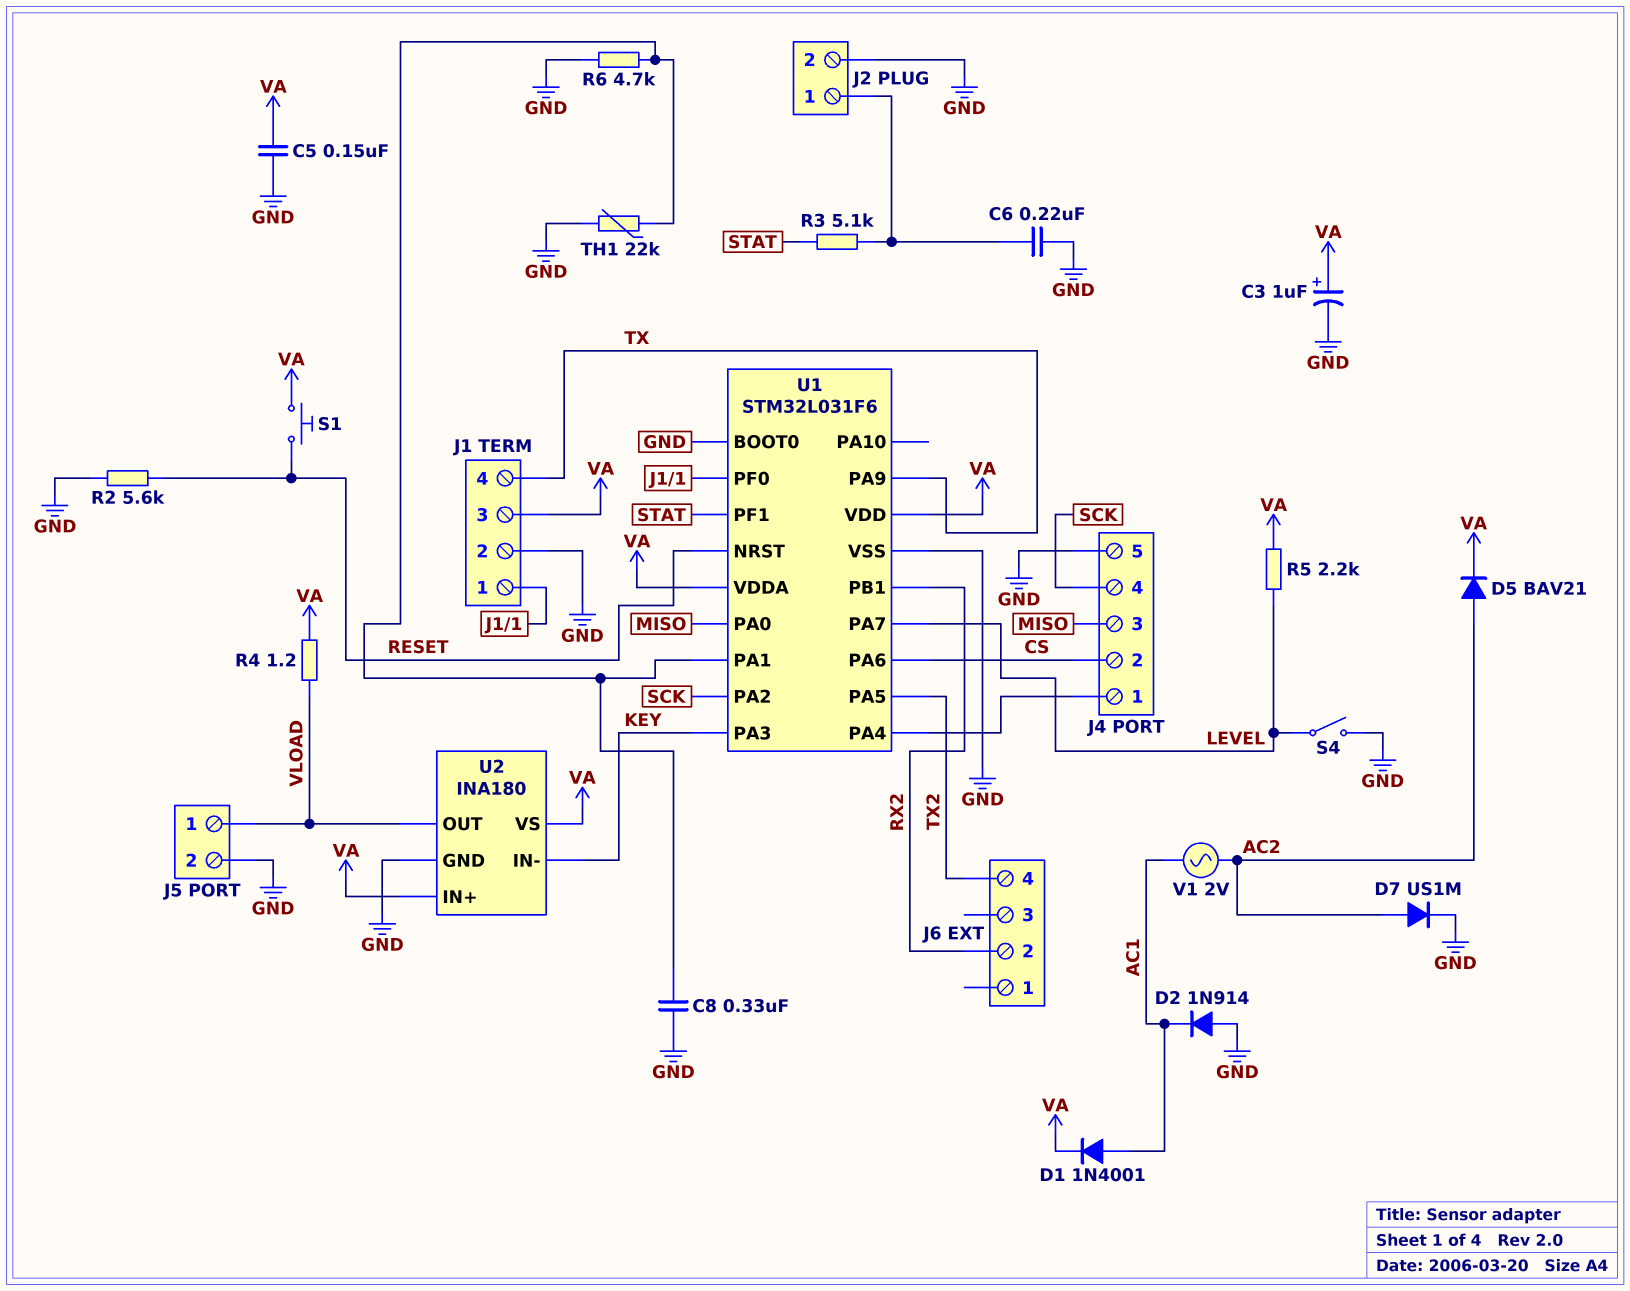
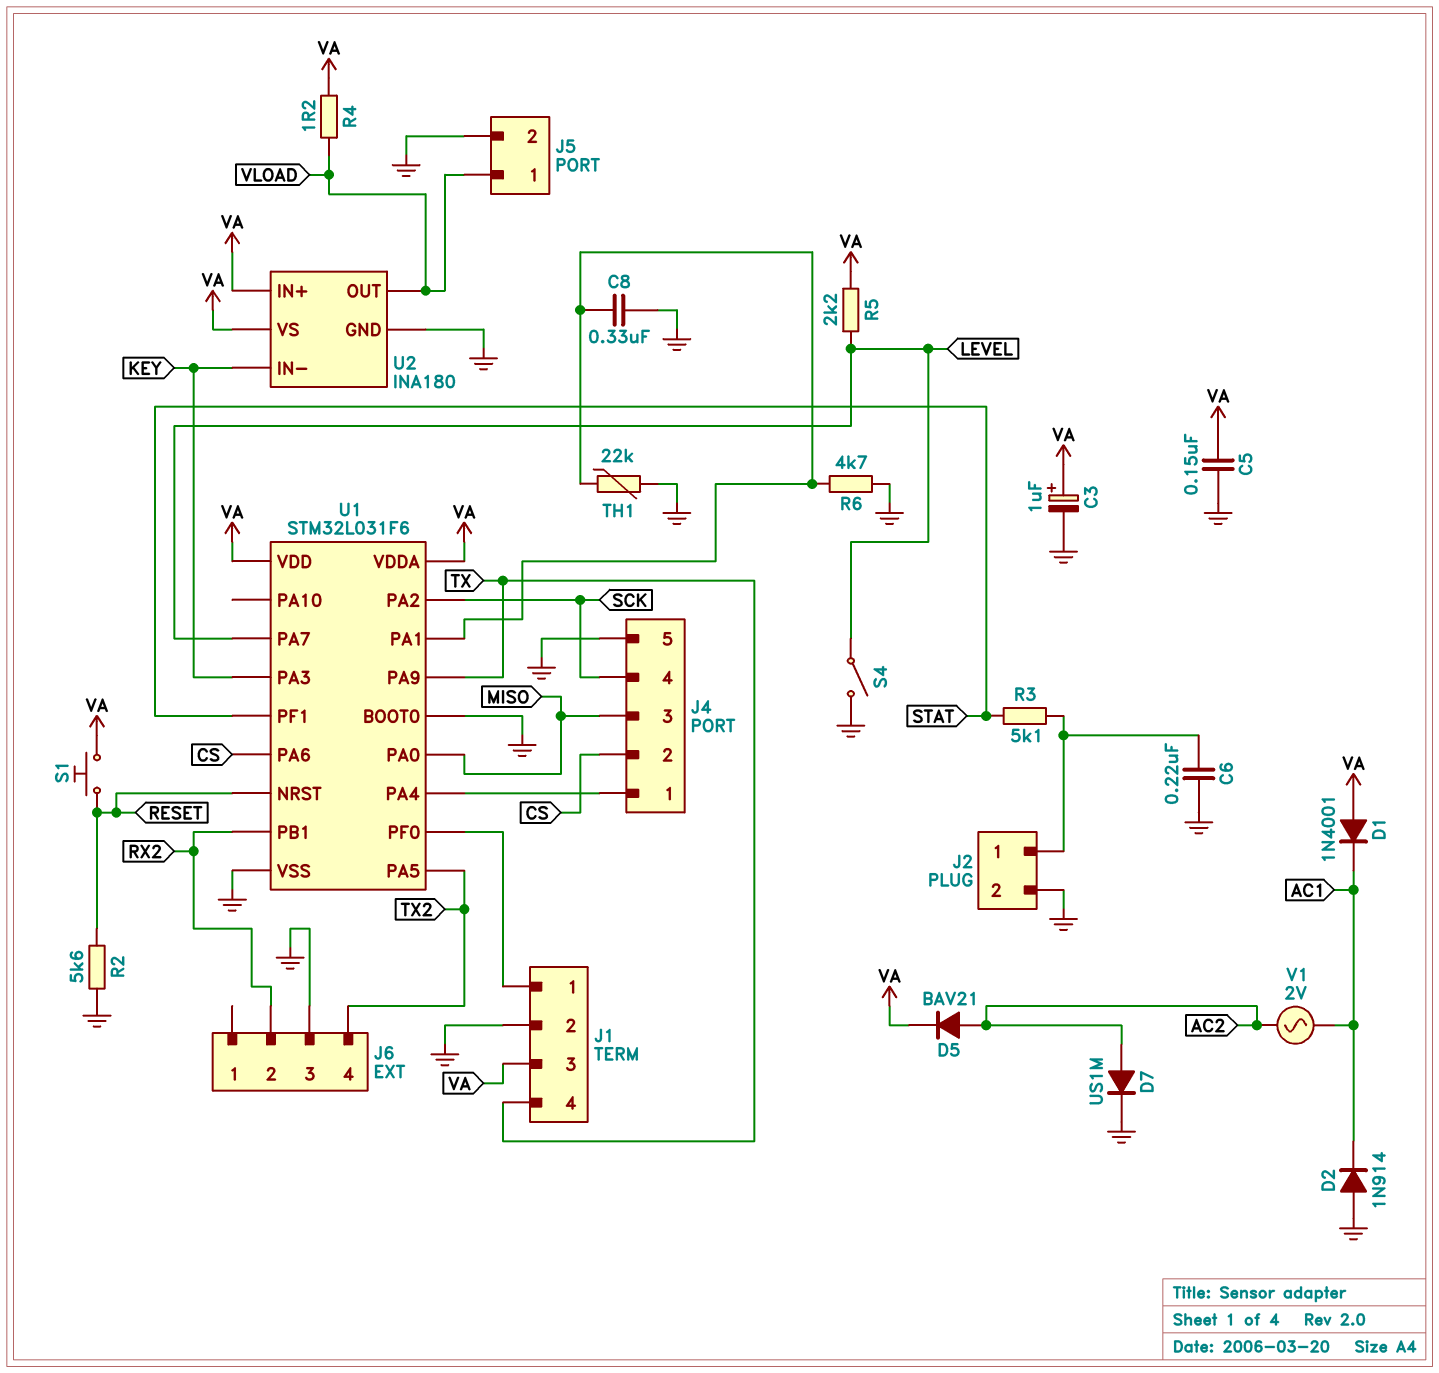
D1: diode 1N4001 (A AC1, K VA) -> diode 1N4001 (A VA, K AC1)
J6 pin 3: none -> GND

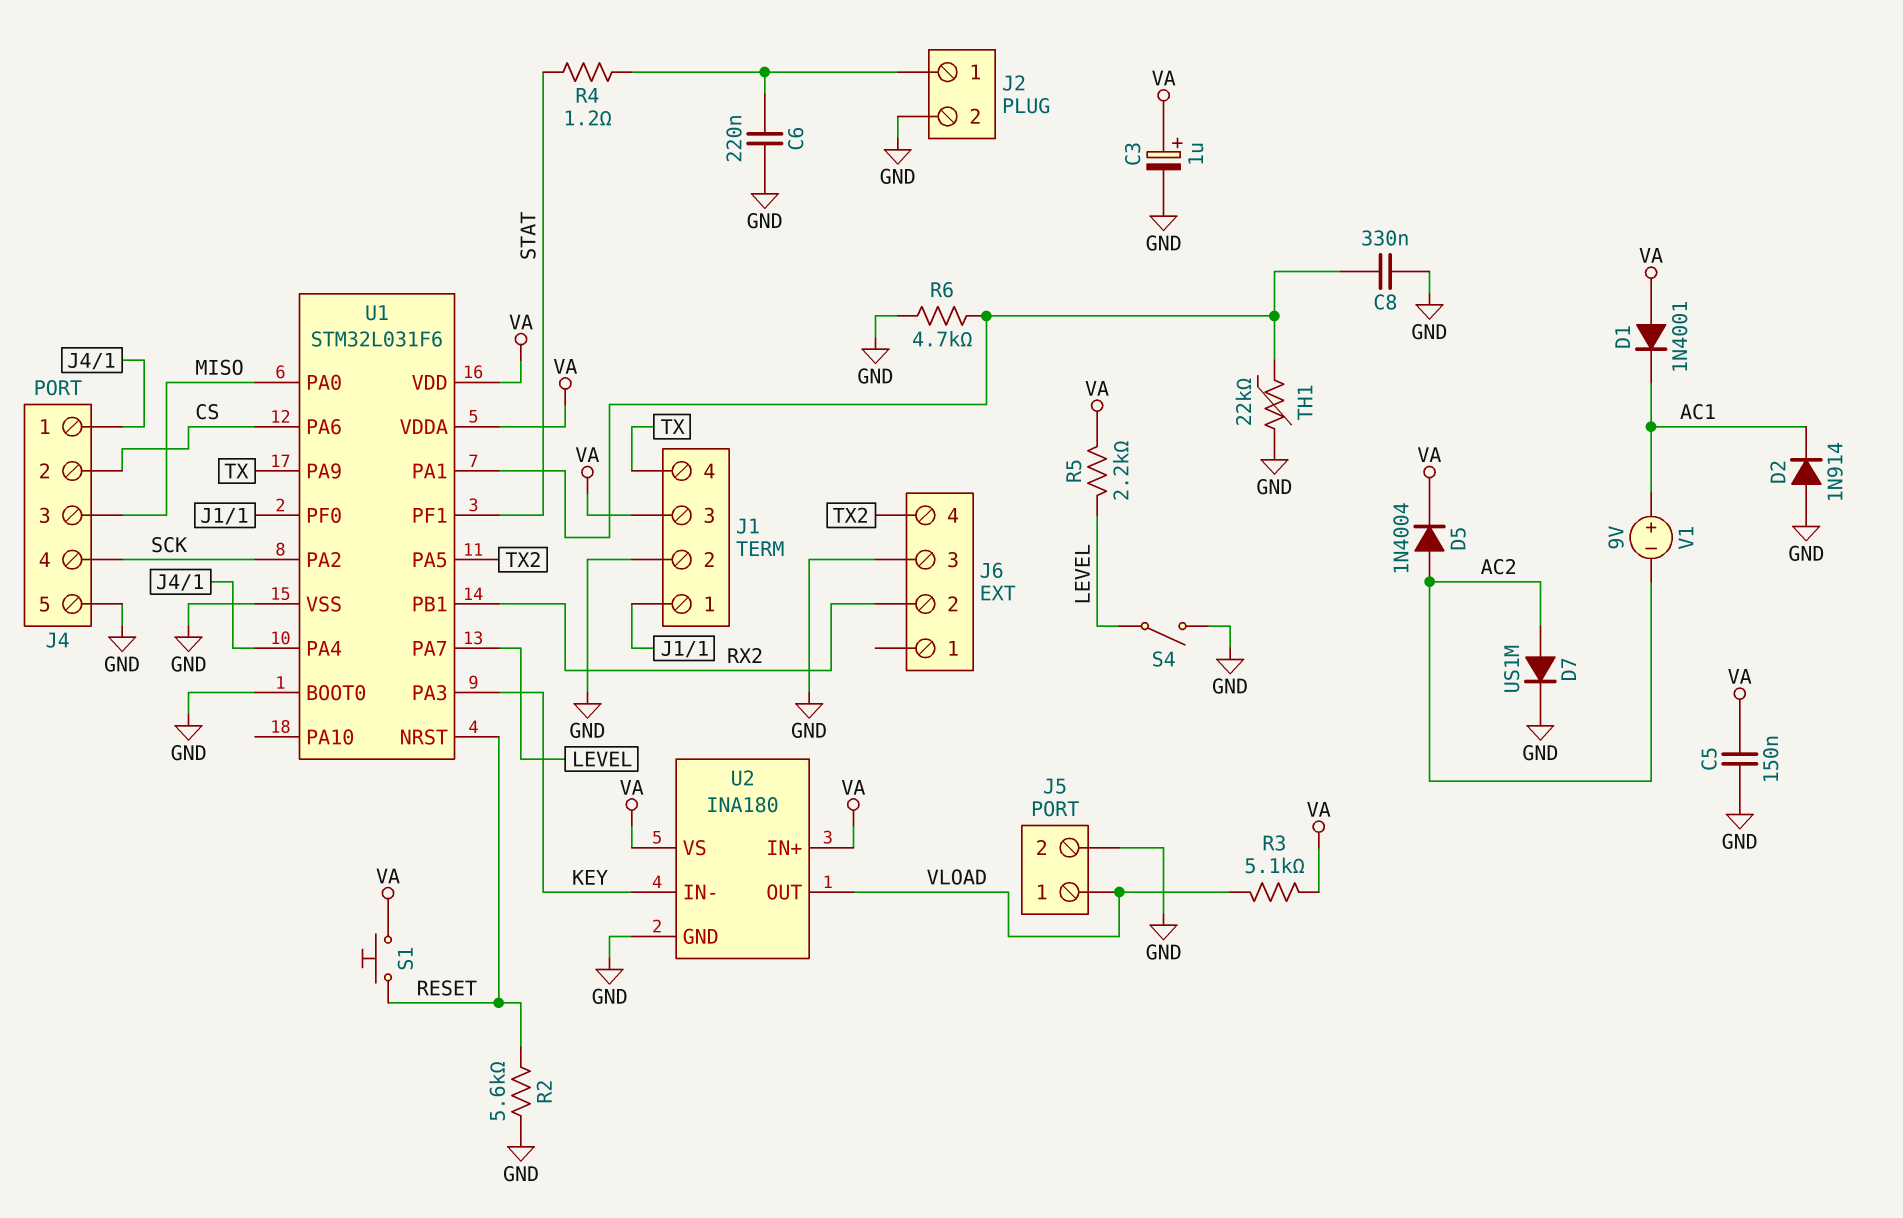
D5: diode BAV21 (A AC2, K VA) -> diode 1N4004 (A AC2, K VA)
R3: 5.1k (J2/1, STAT) -> 5.1k (VA, VLOAD)
R4: 1.2 (VA, VLOAD) -> 1.2 (J2/1, STAT)
V1: AC 2V (AC1, AC2) -> 9V (plus AC1, minus AC2)

